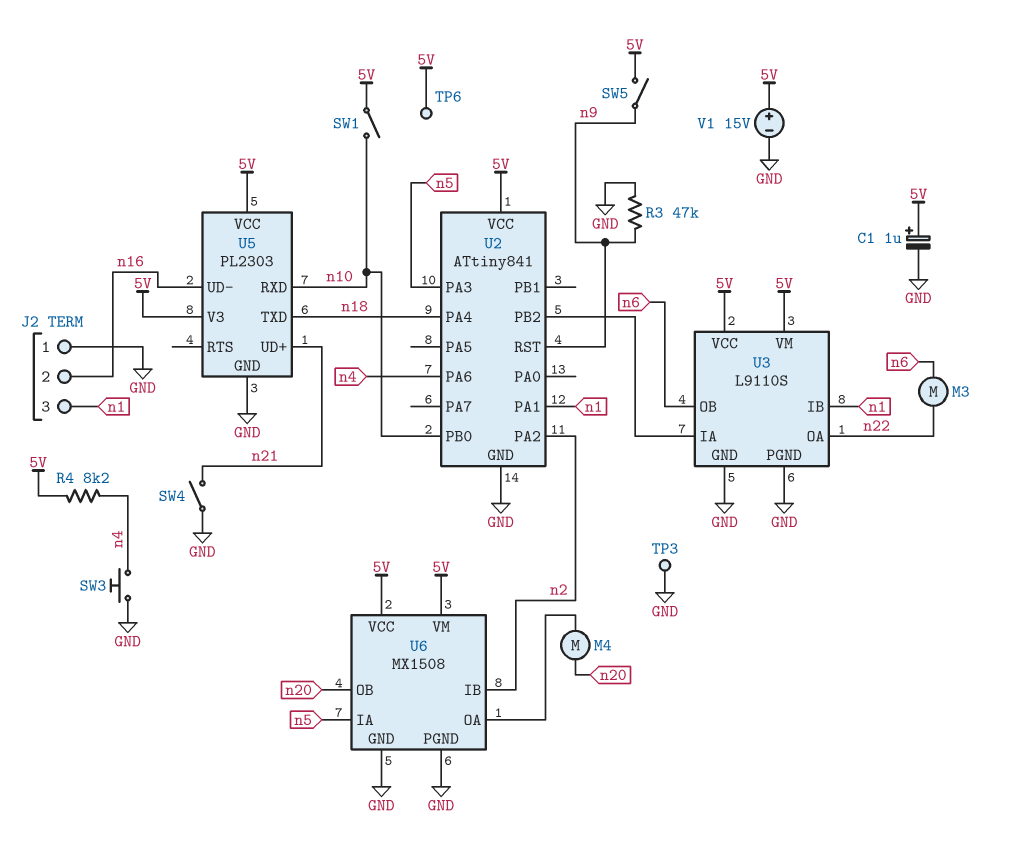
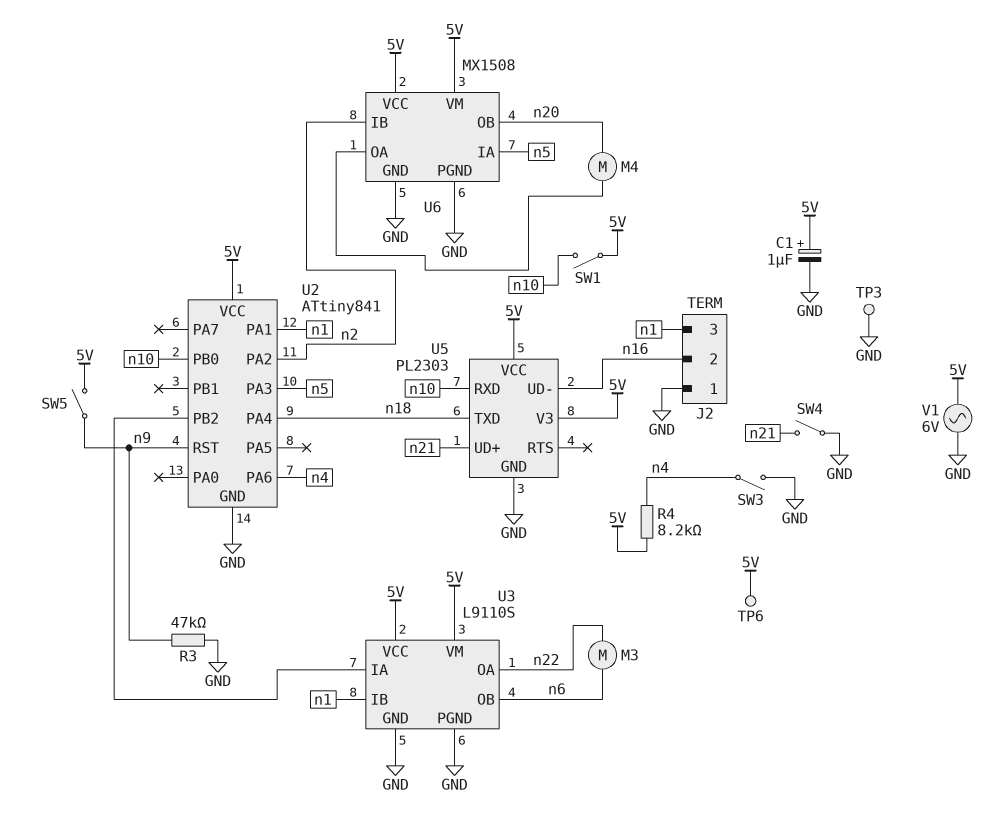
SW3: button (GND, n4) -> switch (GND, n4)
V1: 15V (plus 5V, minus GND) -> AC 6V (5V, GND)

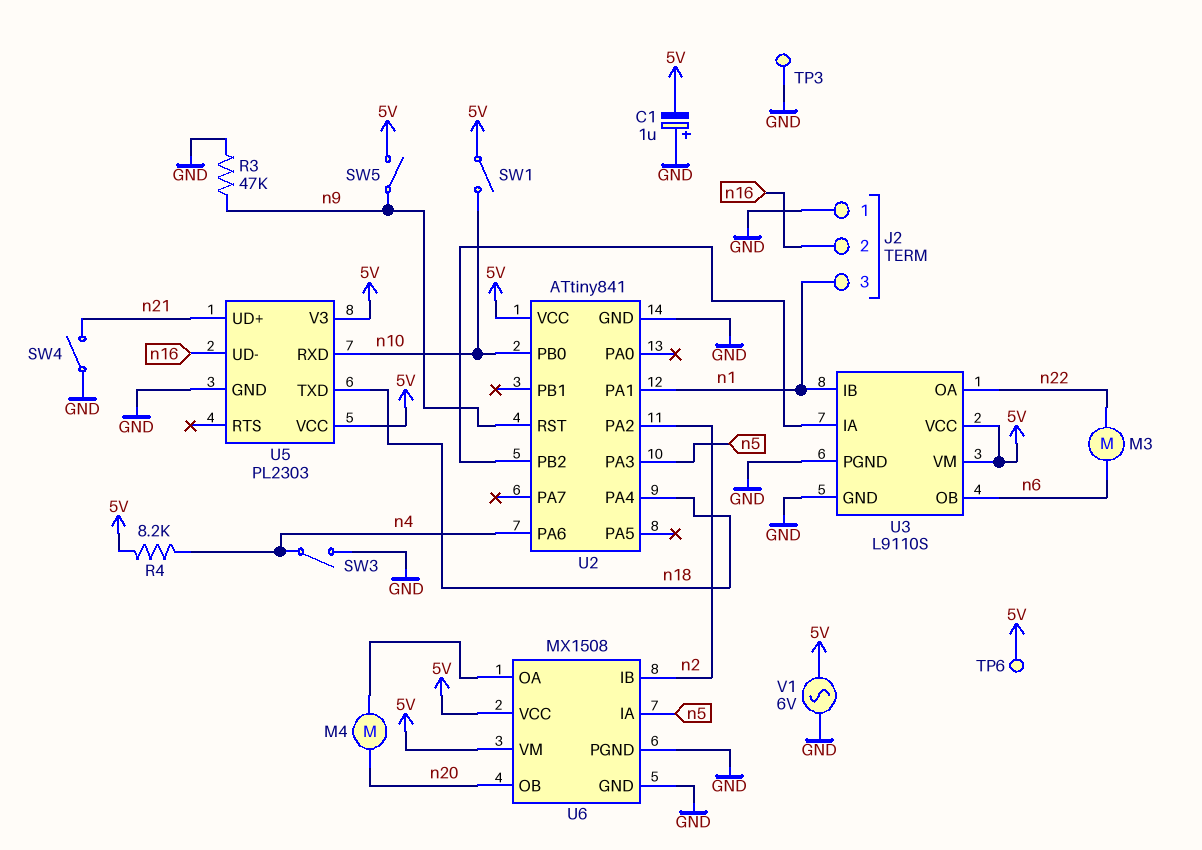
C1: 1uF (plus 5V, minus GND) -> 1uF (plus GND, minus 5V)

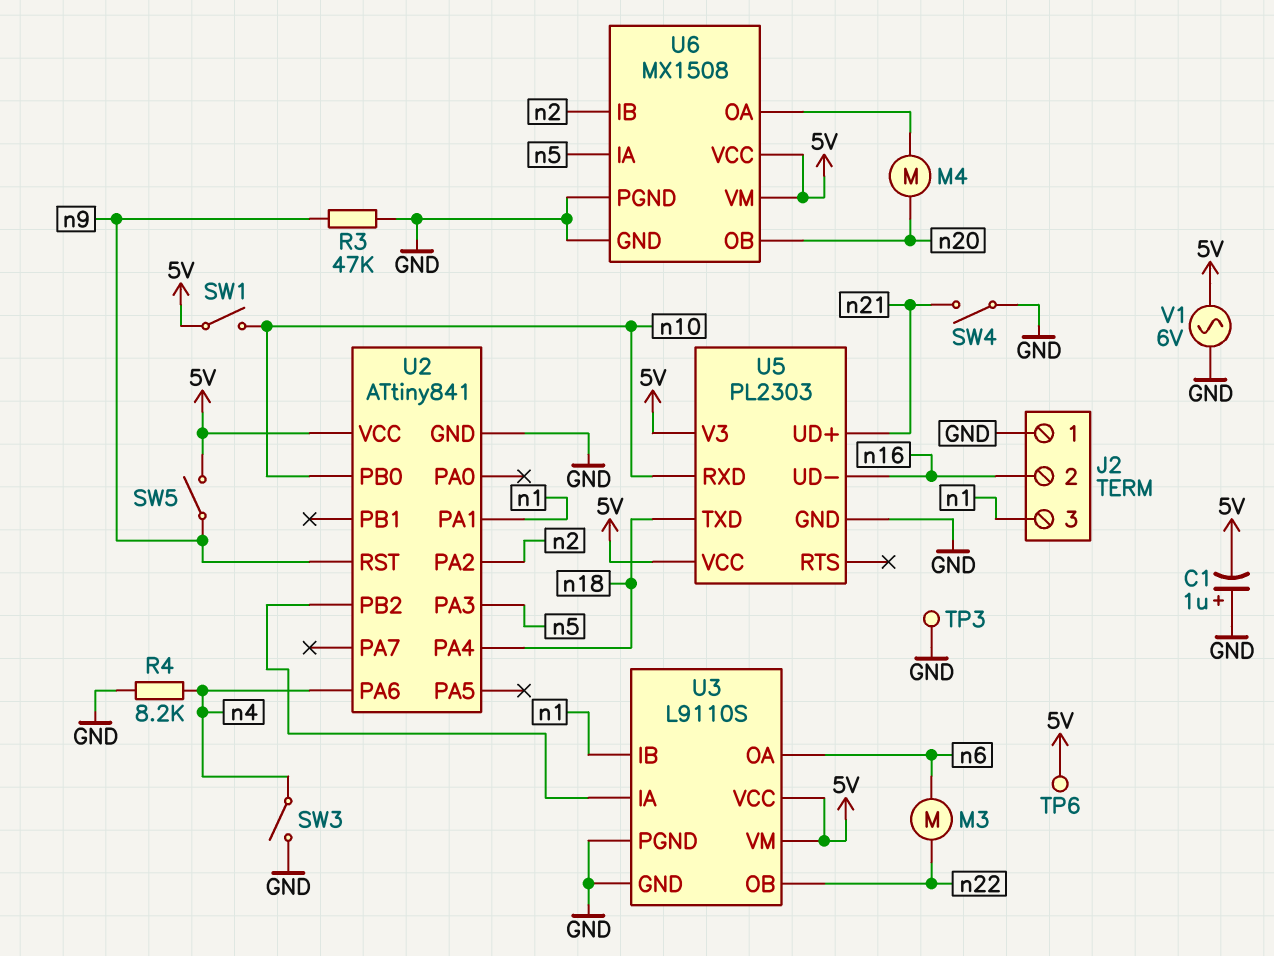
R4: 8.2k (5V, n4) -> 8.2k (GND, n4)
U3 pin OA: n22 -> n6
U3 pin OB: n6 -> n22

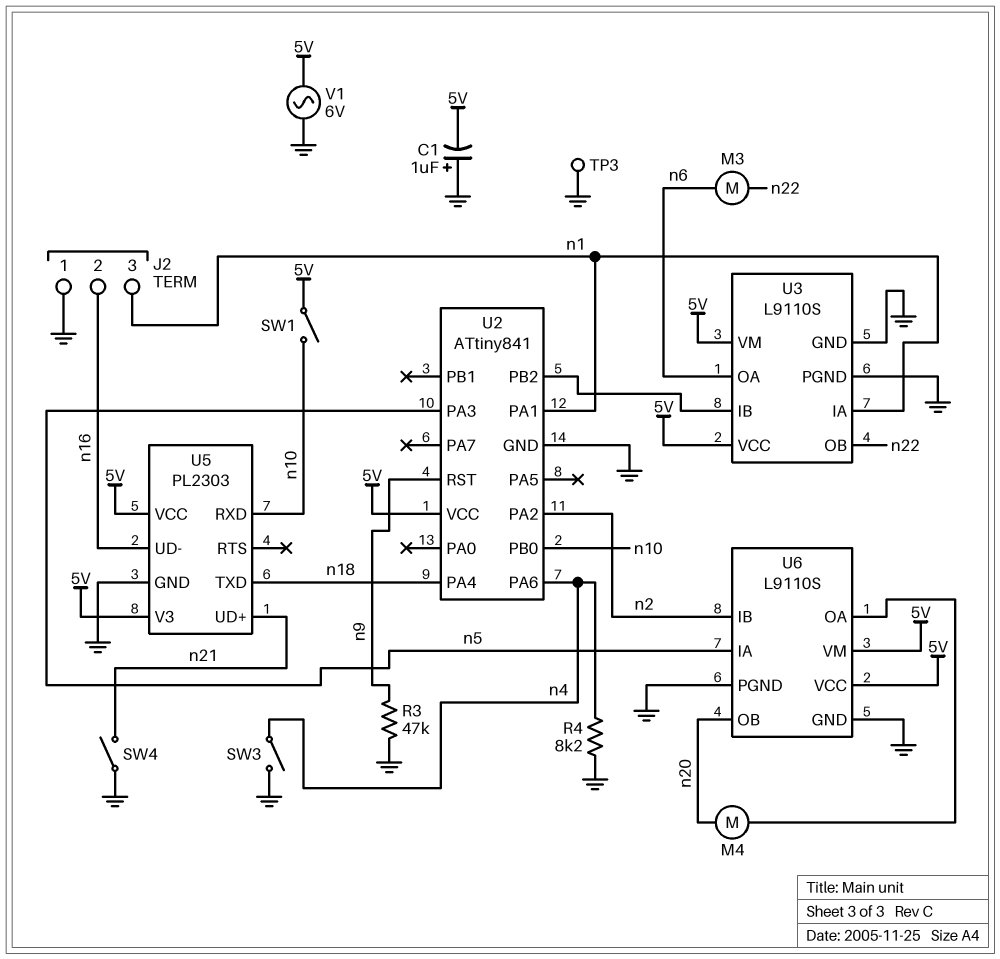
SW5: switch (5V, n9) -> none
TP6: test point (5V) -> none
U3 pin IA: U2/PB2 -> n1
U3 pin IB: n1 -> U2/PB2
U6: MX1508 -> L9110S

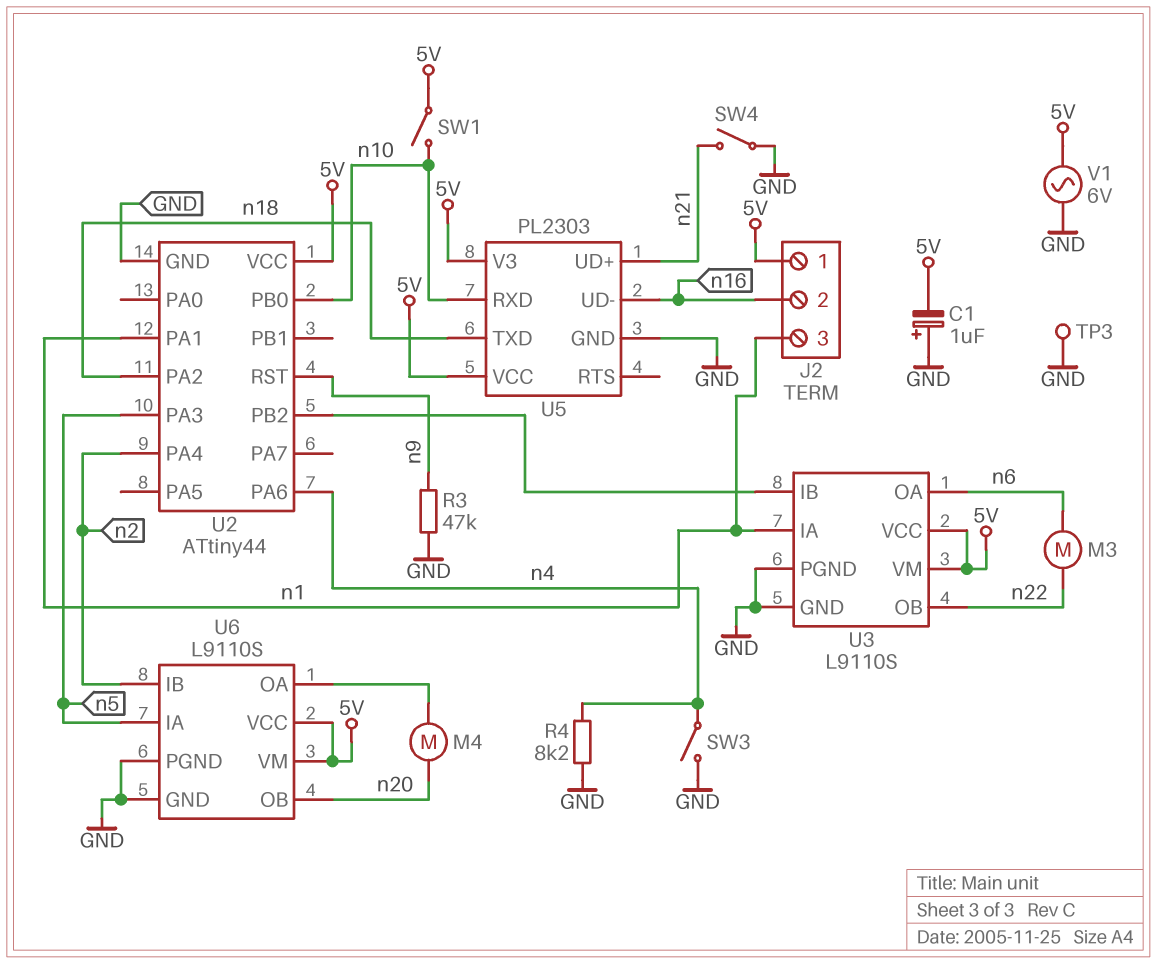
J2 pin 1: GND -> 5V
U2: ATtiny841 -> ATtiny44
U2 pin PA2: n2 -> n18
U2 pin PA4: n18 -> n2

